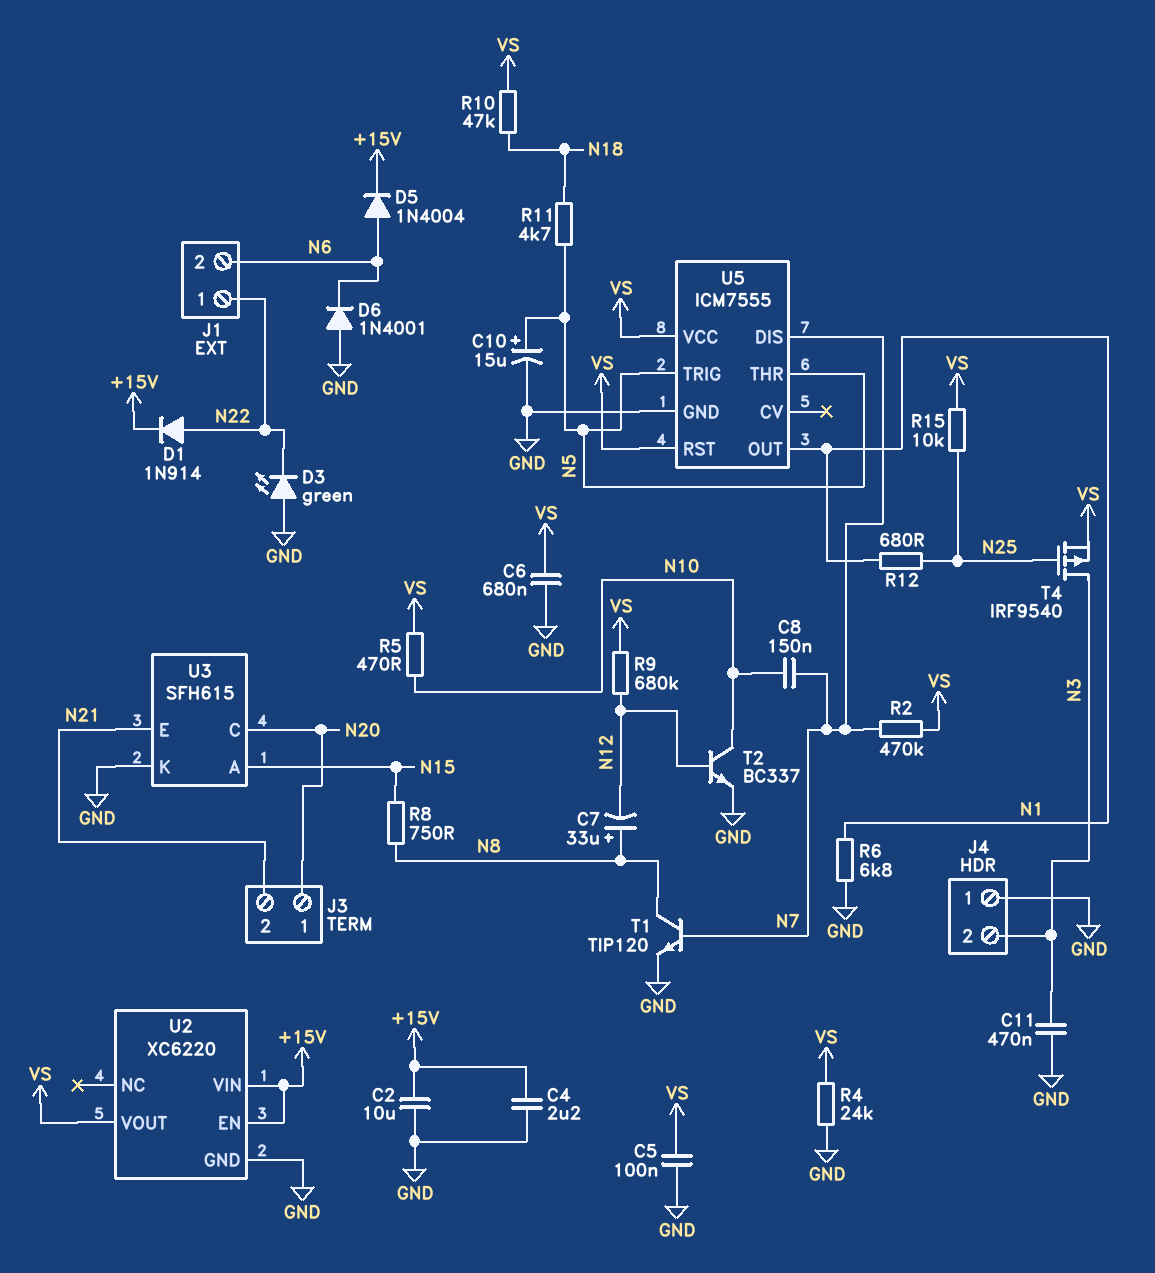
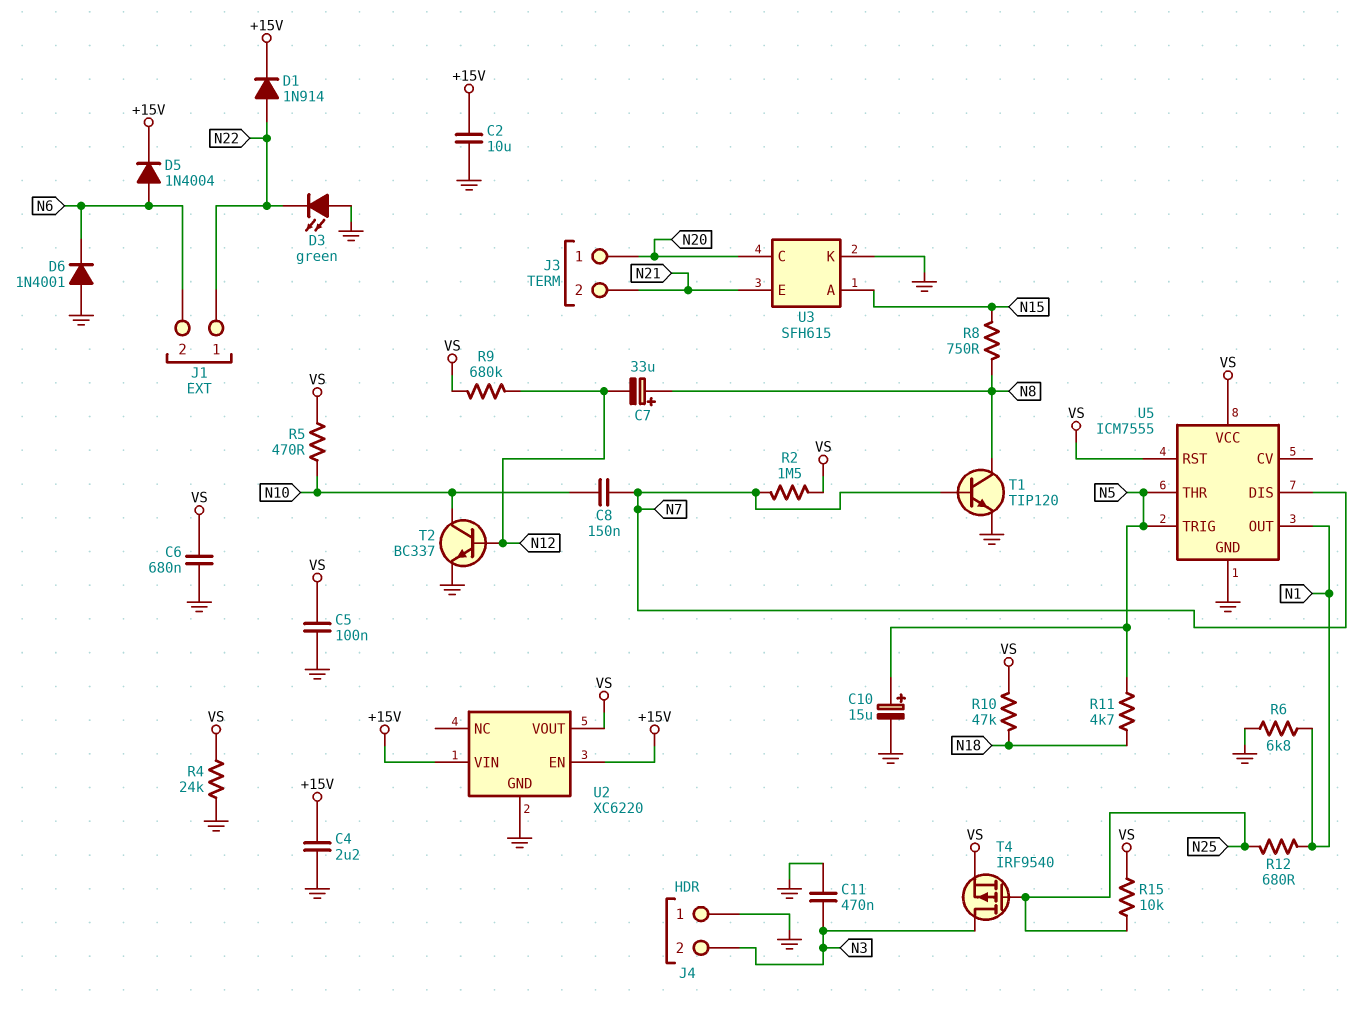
R2: 470k (N7, VS) -> 1.5M (N7, VS)

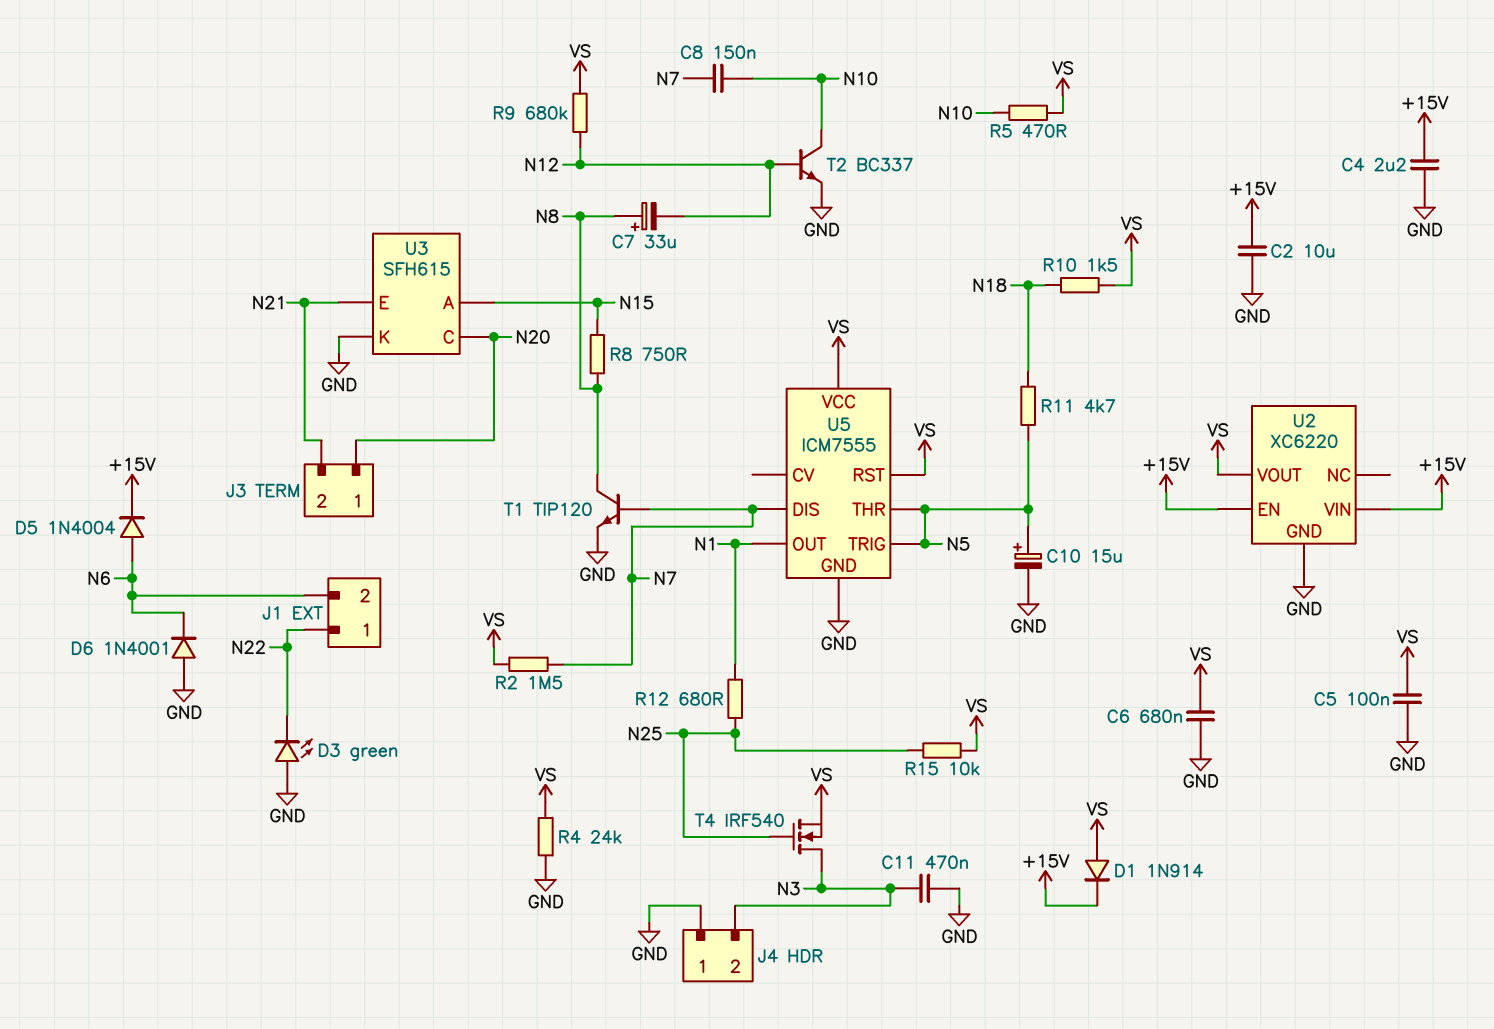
D1: diode 1N914 (A N22, K +15V) -> diode 1N914 (A VS, K +15V)
R6: 6.8k (GND, N1) -> none
R10: 47k (N18, VS) -> 1.5k (N18, VS)
T4: PMOS IRF9540 (G N25, D N3, S VS) -> NMOS IRF540 (G N25, D N3, S VS)

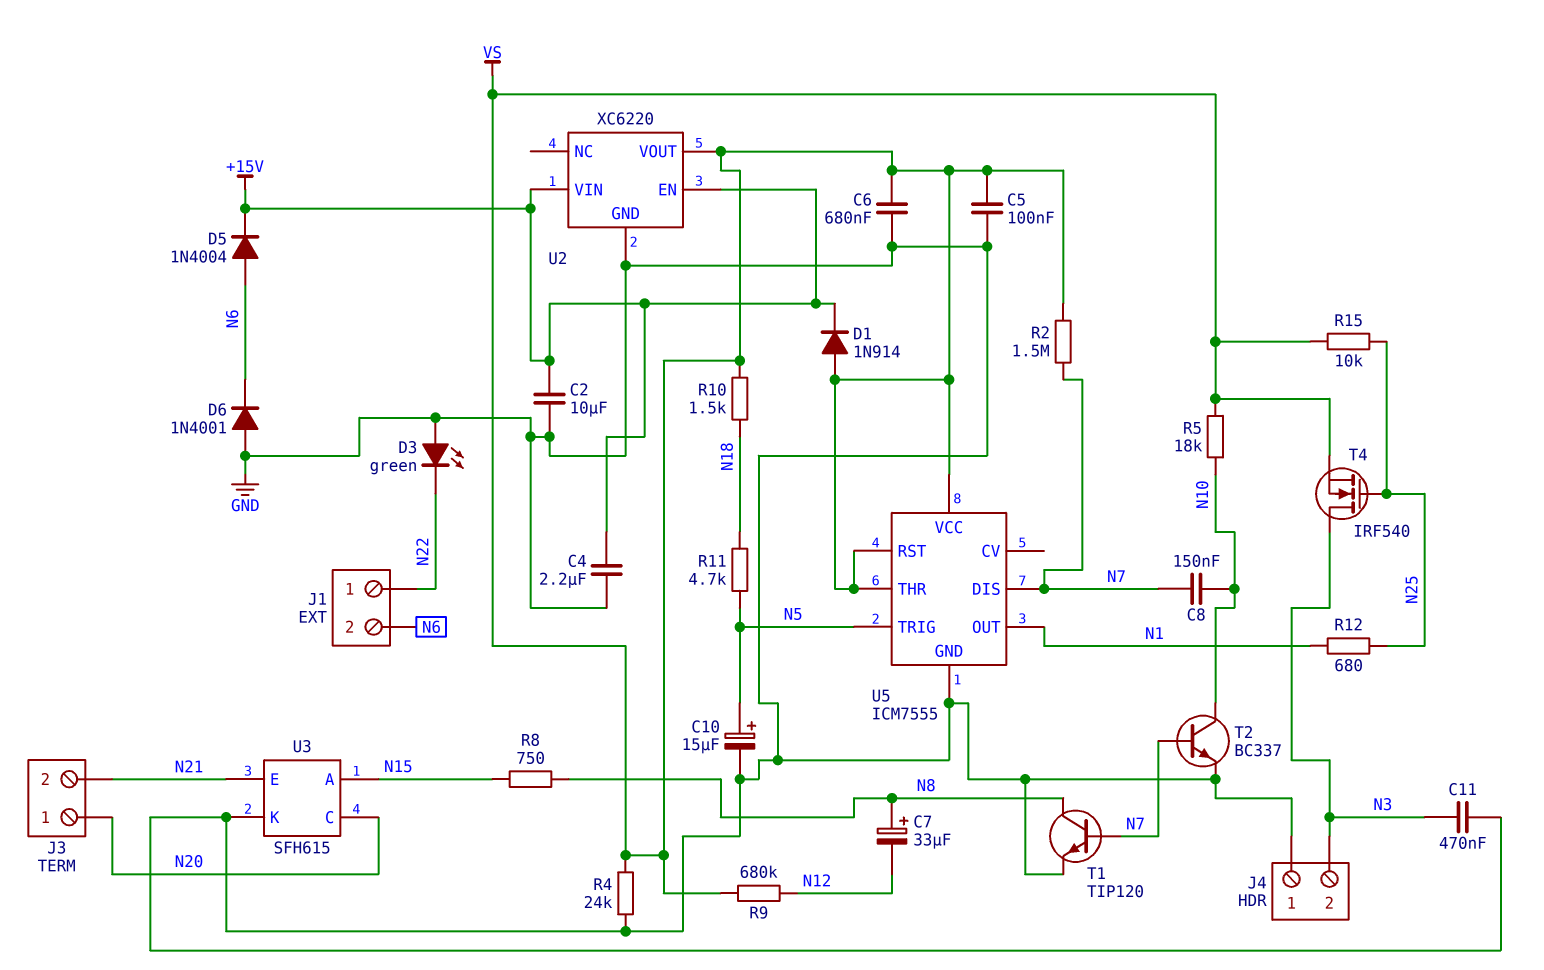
R5: 470 (N10, VS) -> 18k (N10, VS)
T2: NPN BC337 (B N12, C N10, E GND) -> NPN BC337 (B N7, C N10, E GND)
U5 pin THR: N5 -> VS

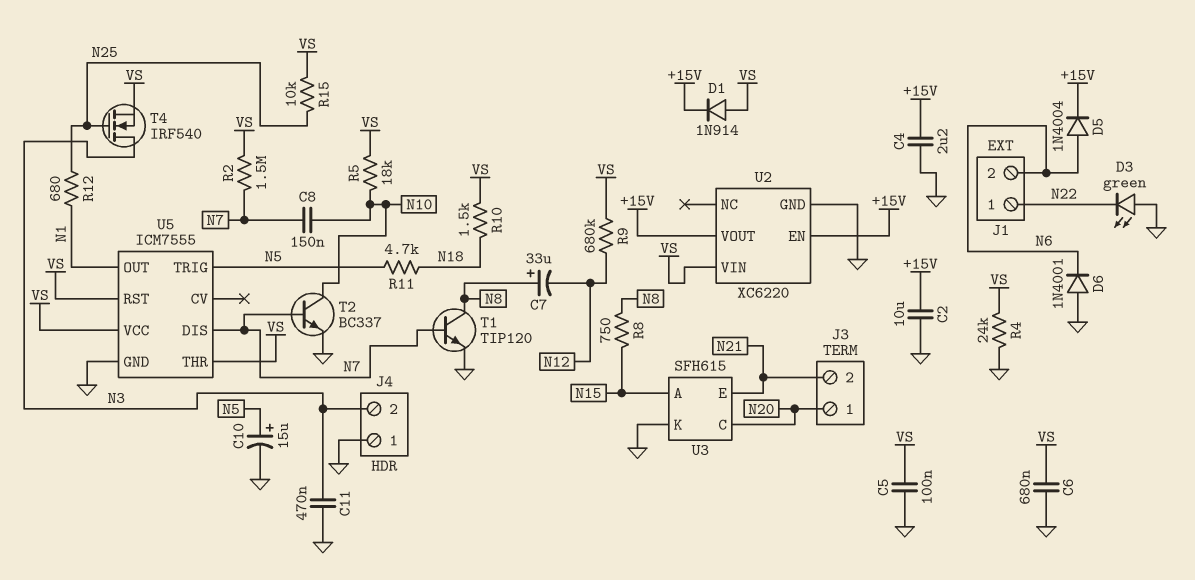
U2 pin VIN: +15V -> VS
U2 pin VOUT: VS -> +15V

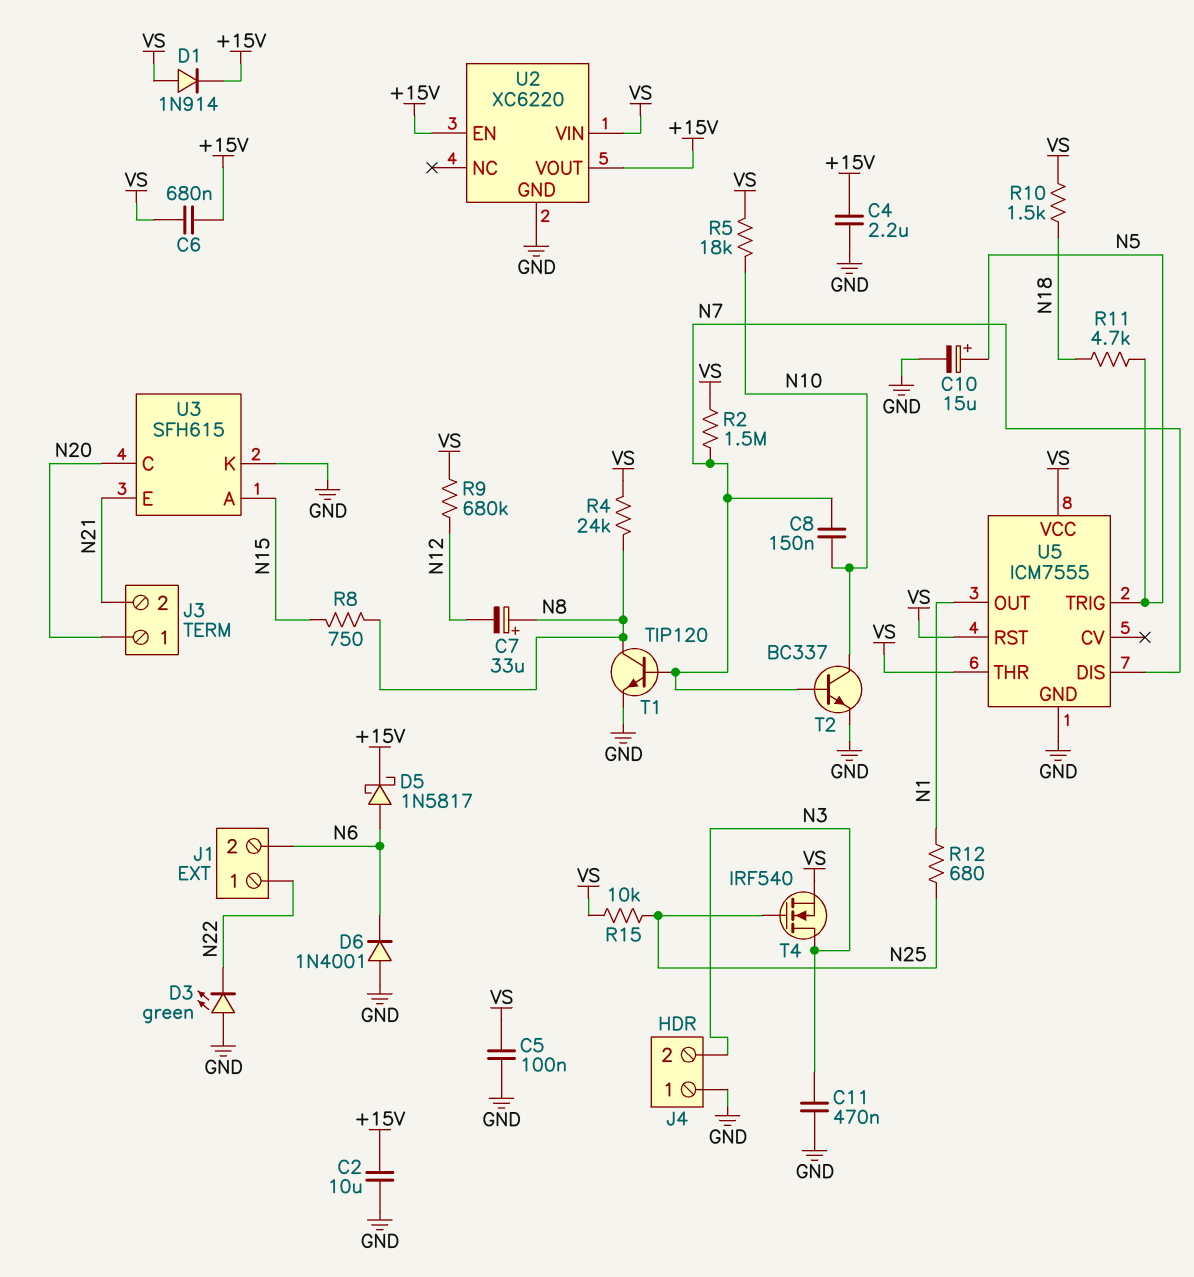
C6: 680nF (GND, VS) -> 680nF (+15V, VS)
D5: diode 1N4004 (A N6, K +15V) -> schottky 1N5817 (A N6, K +15V)
R4: 24k (GND, VS) -> 24k (N8, VS)

